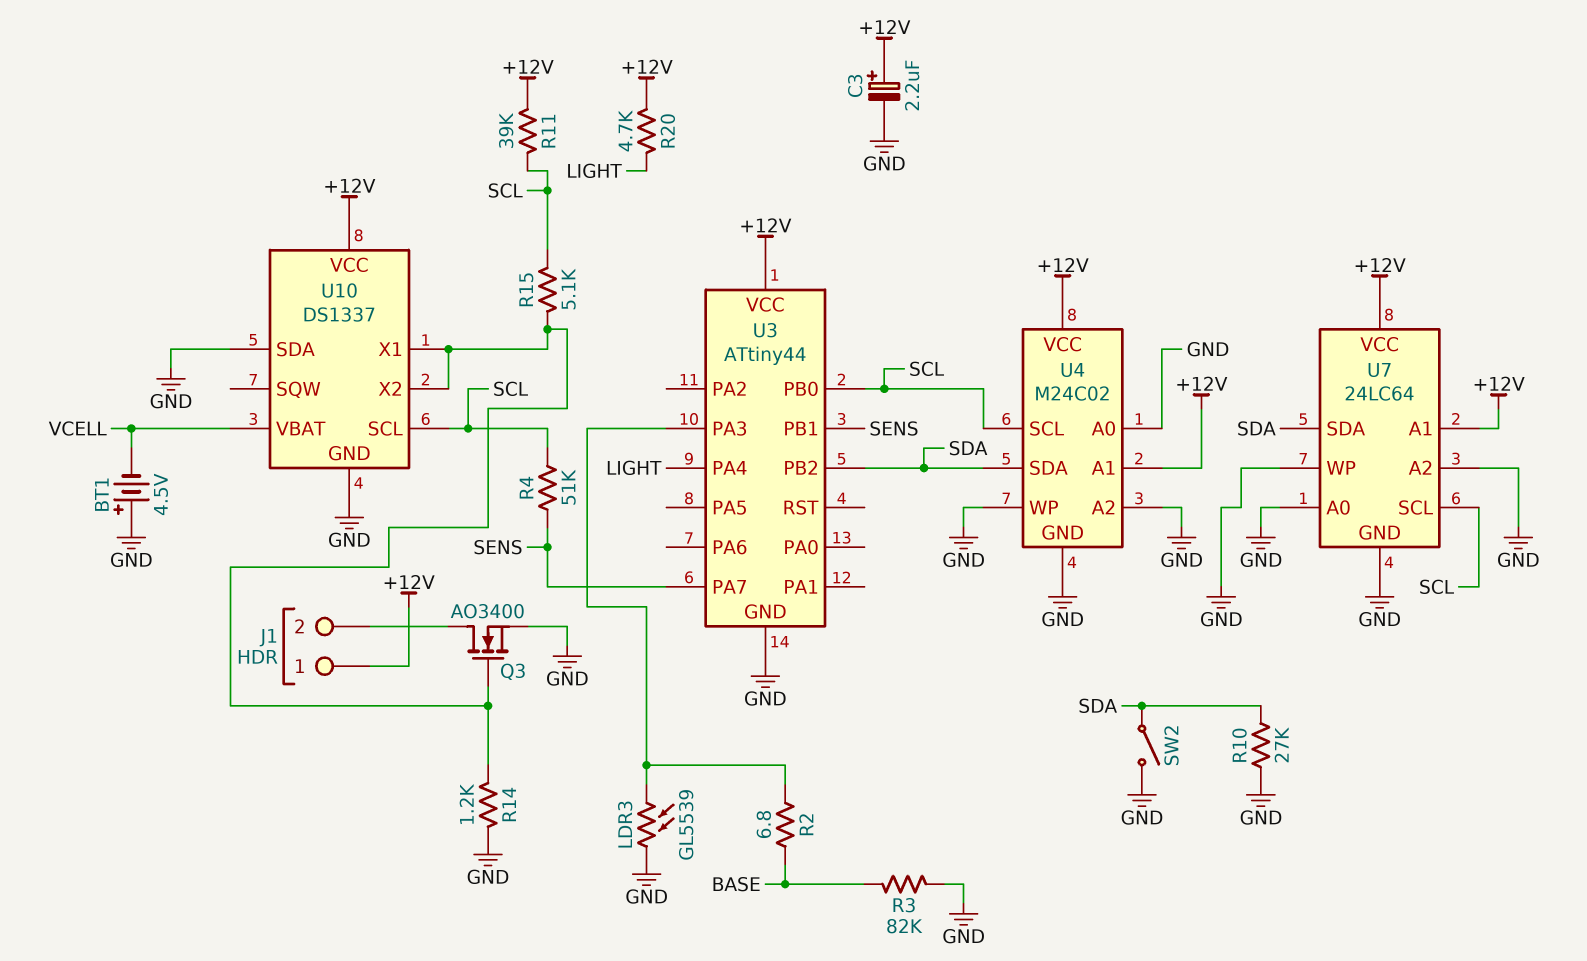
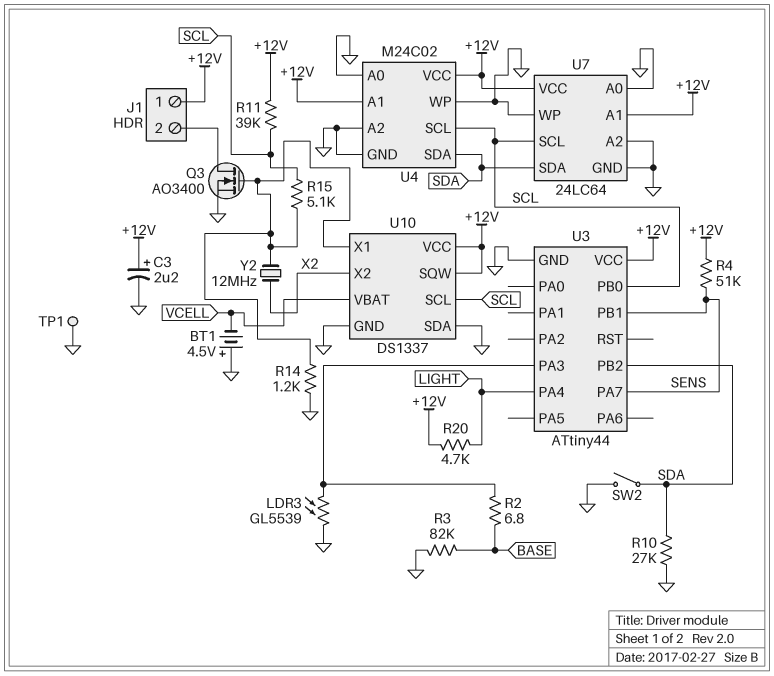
R4: 51k (SCL, SENS) -> 51k (+12V, SENS)
TP1: none -> test point (GND)
U10 pin SQW: none -> +12V
U10 pin X2: U10/X1 -> X2
Y2: none -> 12MHz (U10/X1, X2)

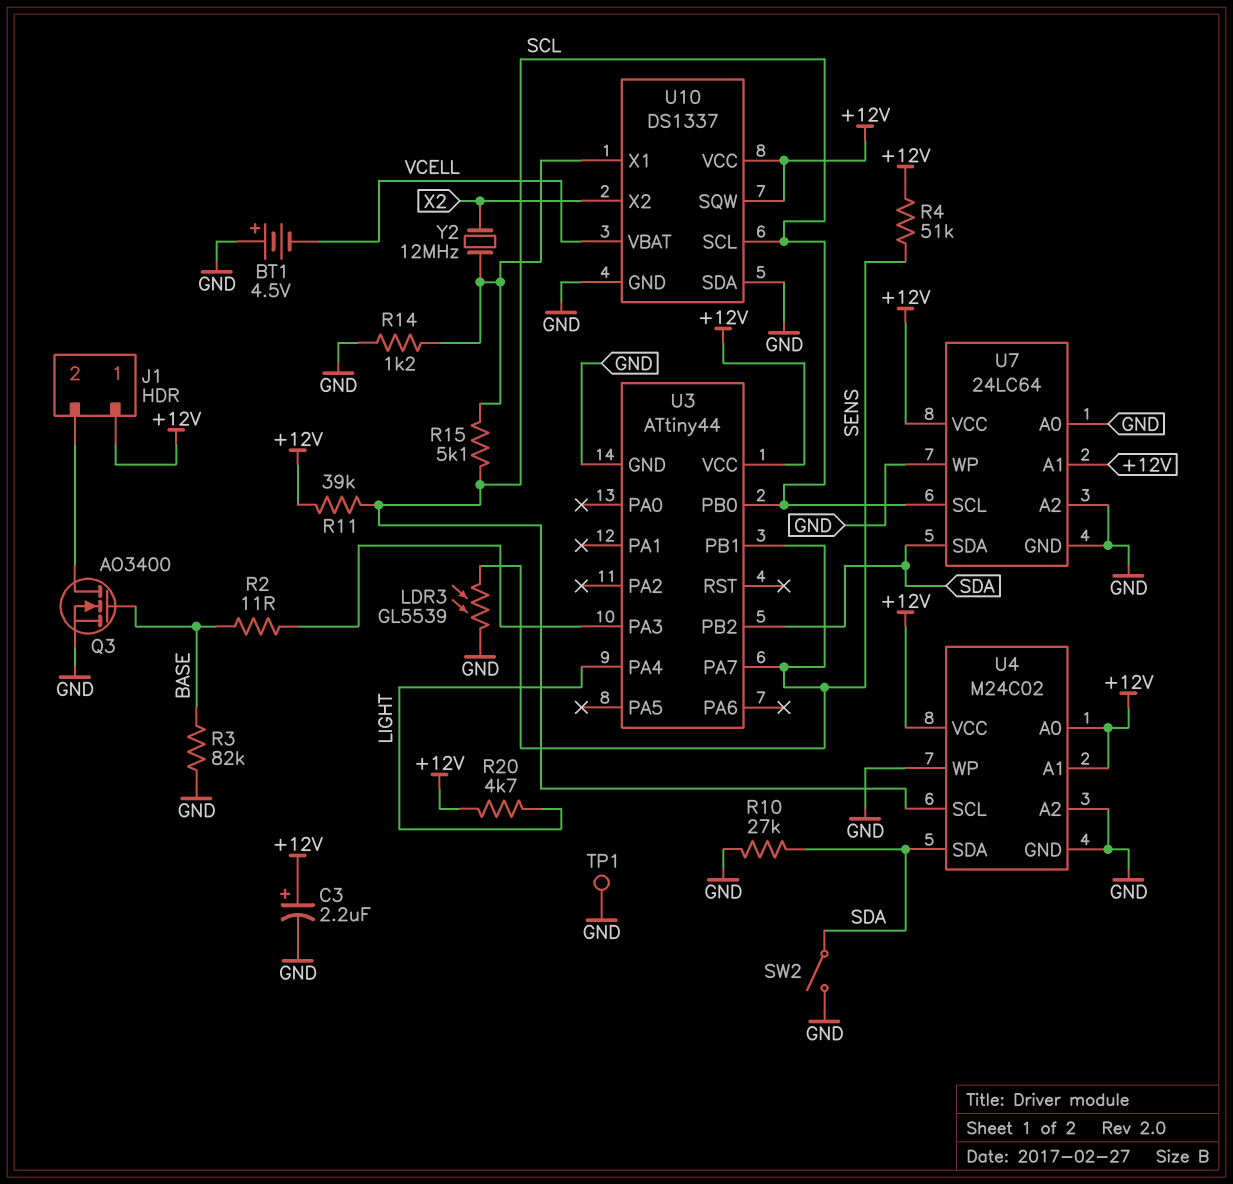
LDR3: GL5539 (GND, U3/PA3) -> GL5539 (GND, SENS)
Q3: NMOS AO3400 (G U10/X1, D J1/2, S GND) -> NMOS AO3400 (G BASE, D J1/2, S GND)
R2: 6.8 (BASE, U3/PA3) -> 11 (BASE, U3/PA3)
U4 pin A0: GND -> +12V

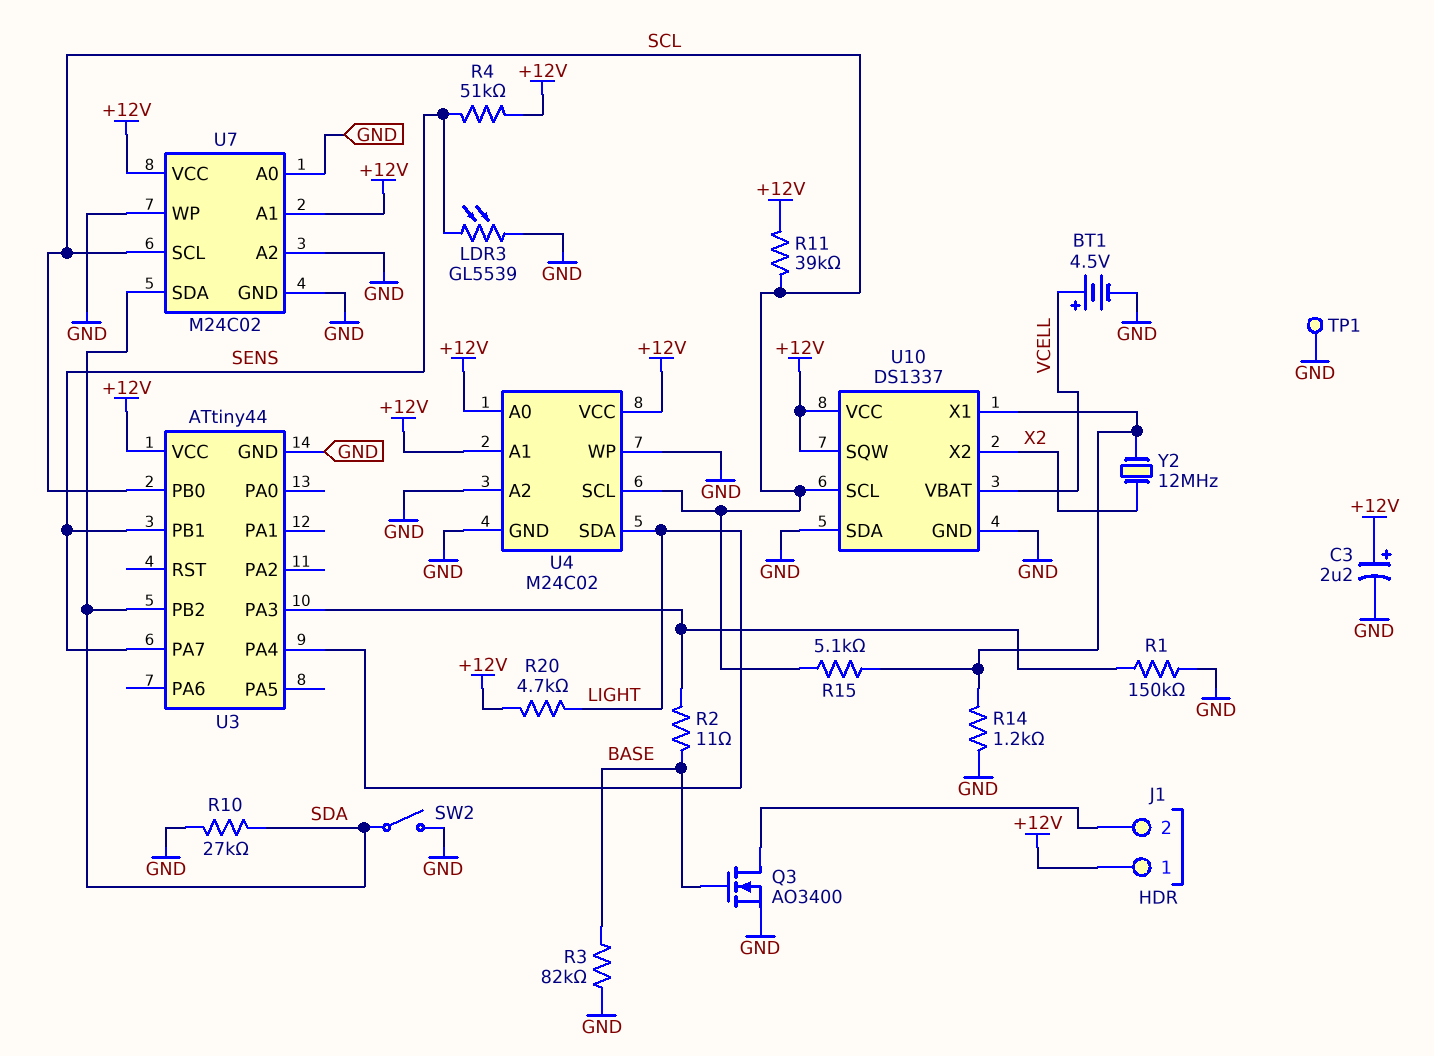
BT1: 4.5V (plus GND, minus VCELL) -> 4.5V (plus VCELL, minus GND)
R1: none -> 150k (GND, U3/PA3)
U4 pin SDA: SDA -> LIGHT
U7: 24LC64 -> M24C02

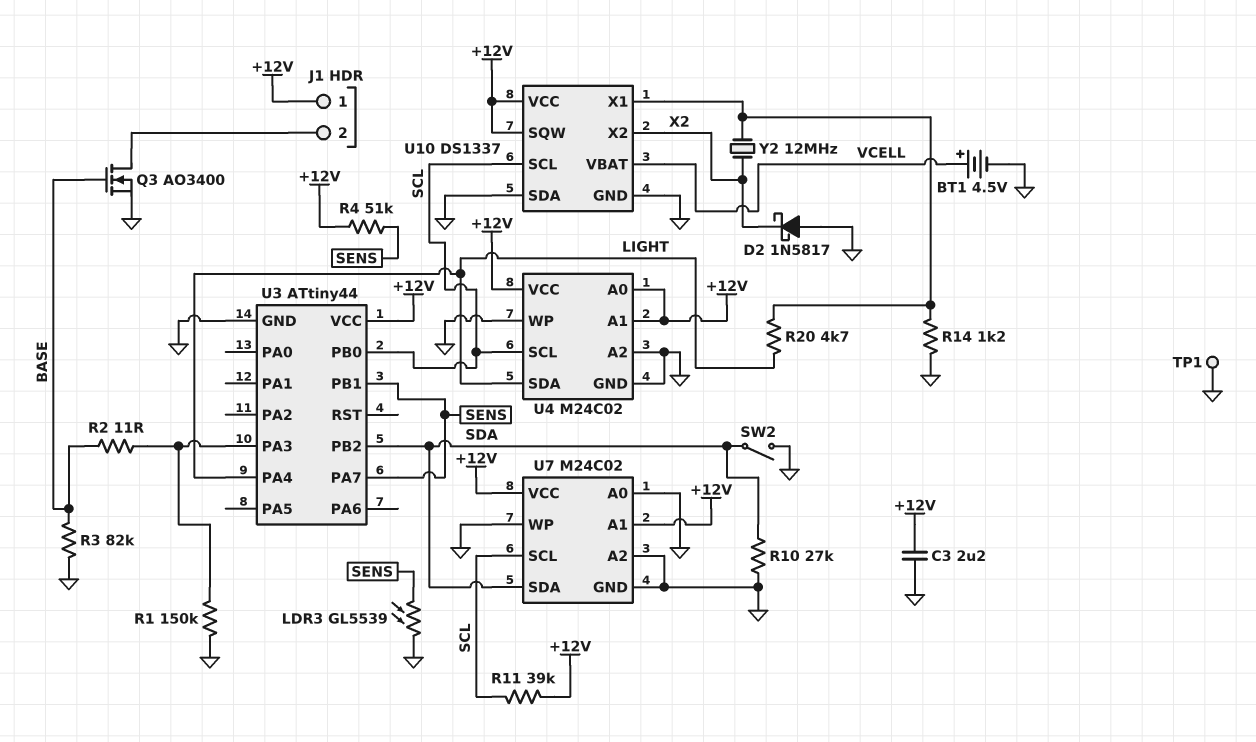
C3: 2.2uF (plus +12V, minus GND) -> 2.2uF (+12V, GND)
D2: none -> schottky 1N5817 (A GND, K X2)
R15: 5.1k (SCL, U10/X1) -> none
R20: 4.7k (+12V, LIGHT) -> 4.7k (LIGHT, U10/X1)

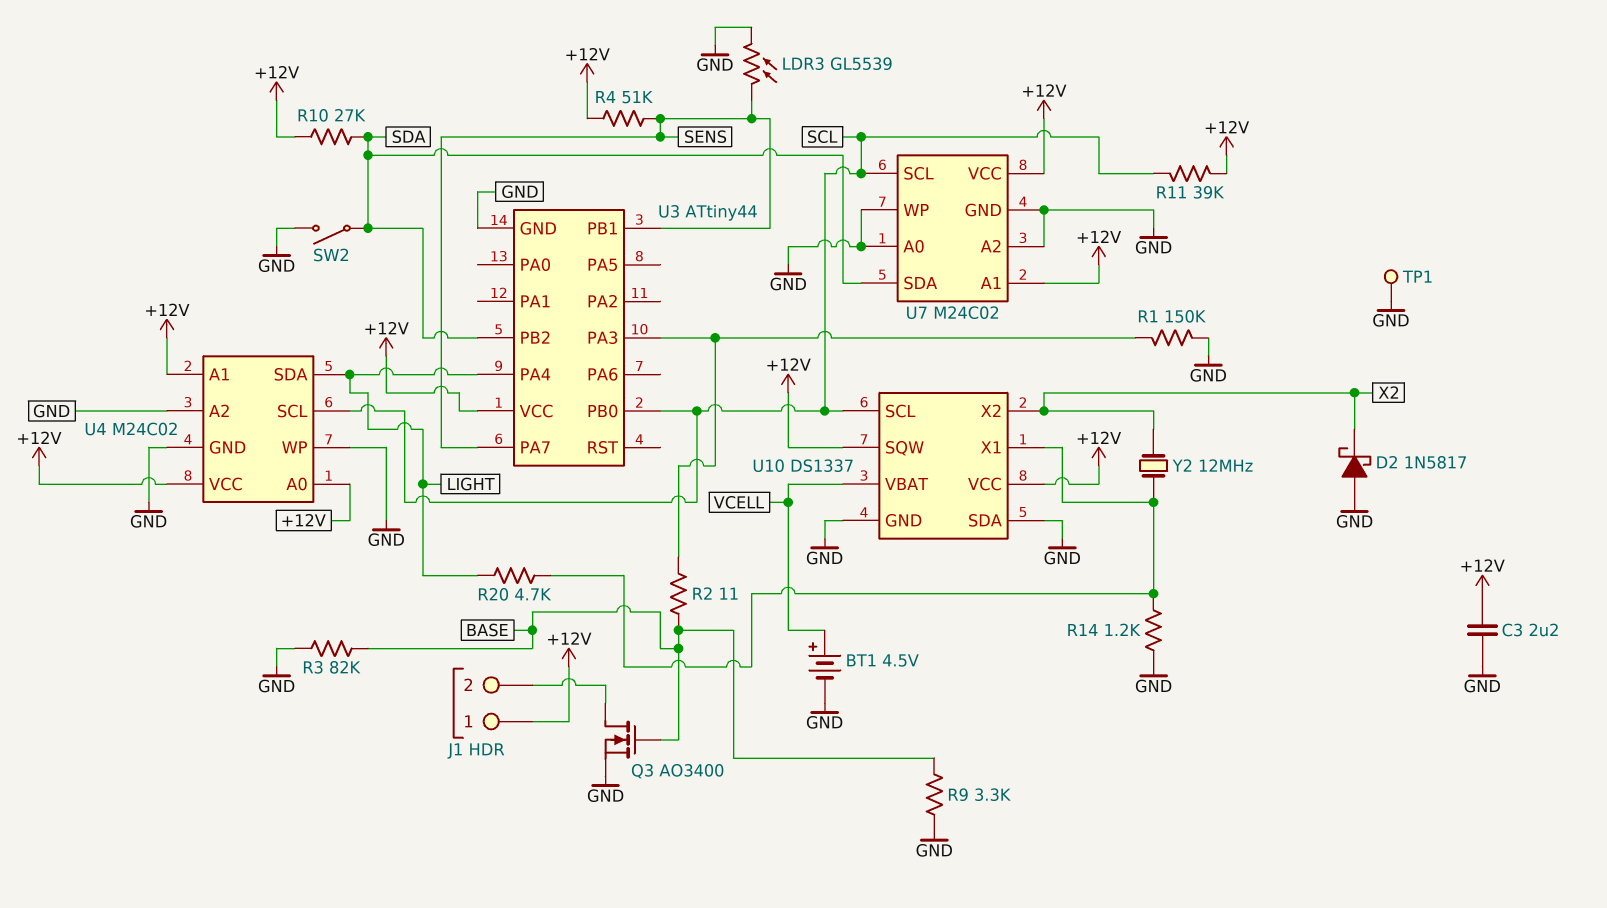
R9: none -> 3.3k (BASE, GND)
R10: 27k (GND, SDA) -> 27k (+12V, SDA)

